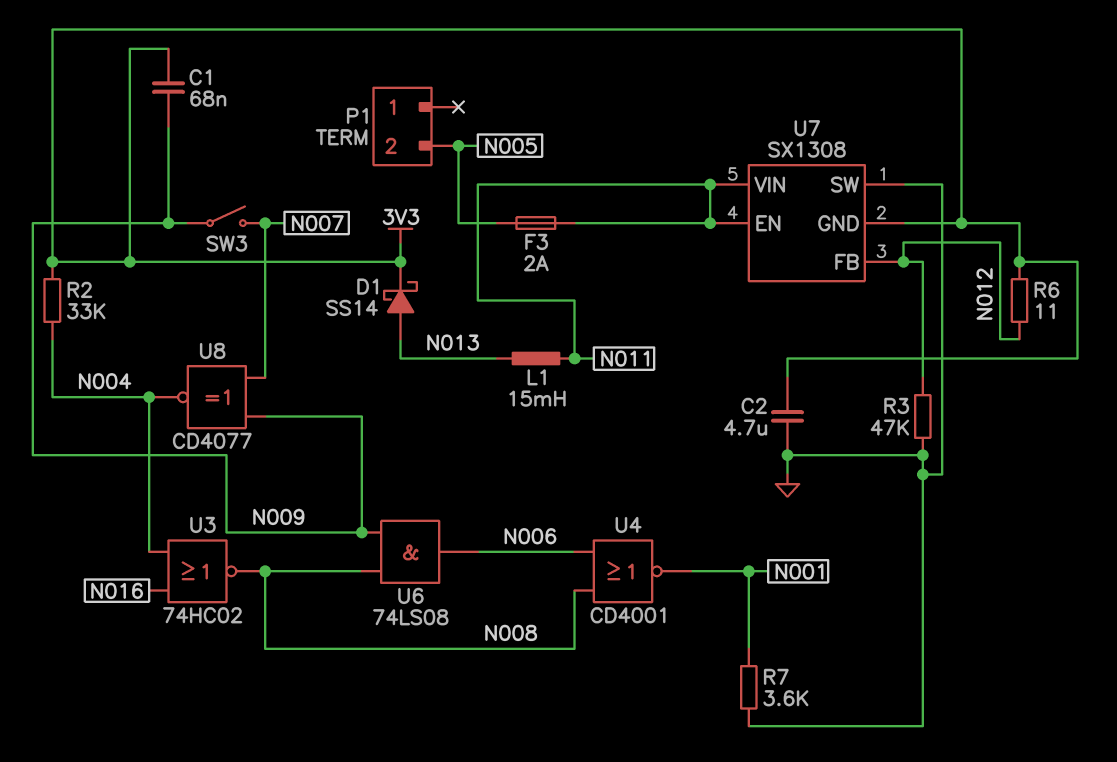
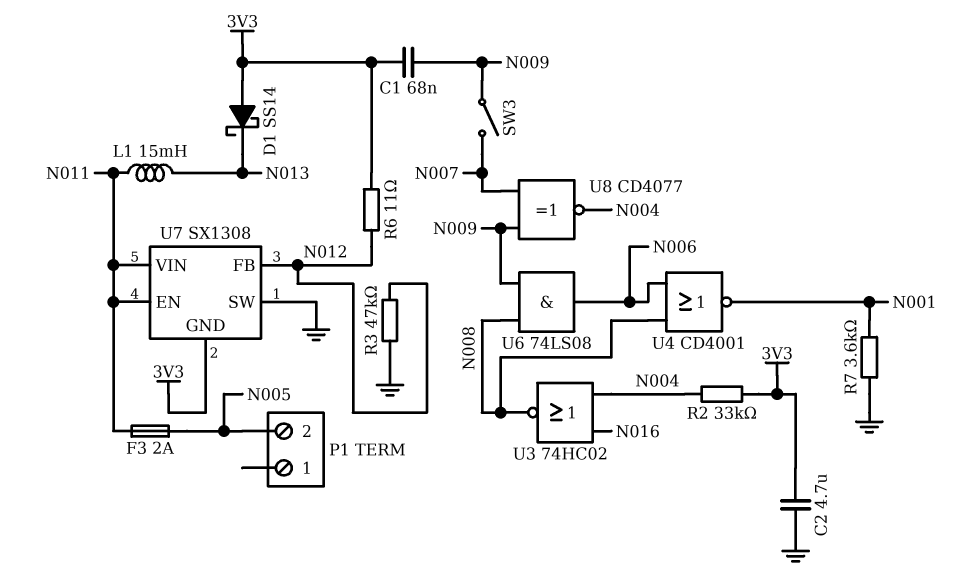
D1: schottky SS14 (A N013, K 3V3) -> schottky SS14 (A 3V3, K N013)

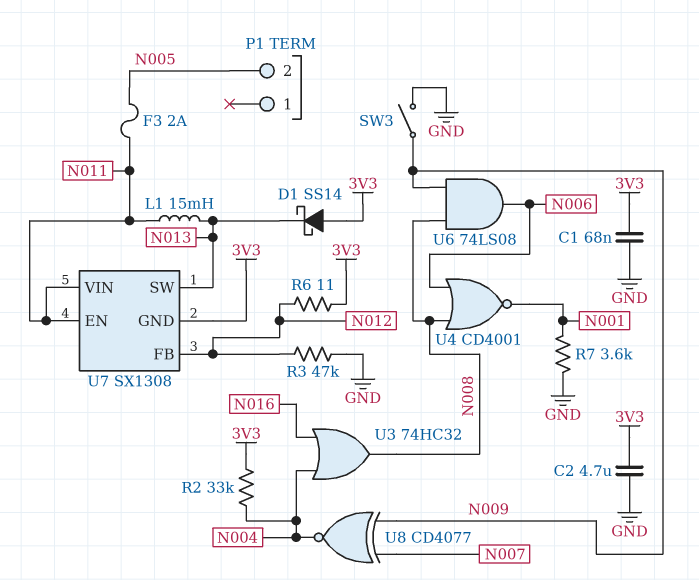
C1: 68nF (3V3, N009) -> 68nF (3V3, GND)
SW3: switch (N007, N009) -> switch (GND, N009)
U3: NOR 74HC02 (in N004, in N016, out N008) -> OR 74HC32 (in N004, in N016, out N008)
U7 pin SW: GND -> N013

